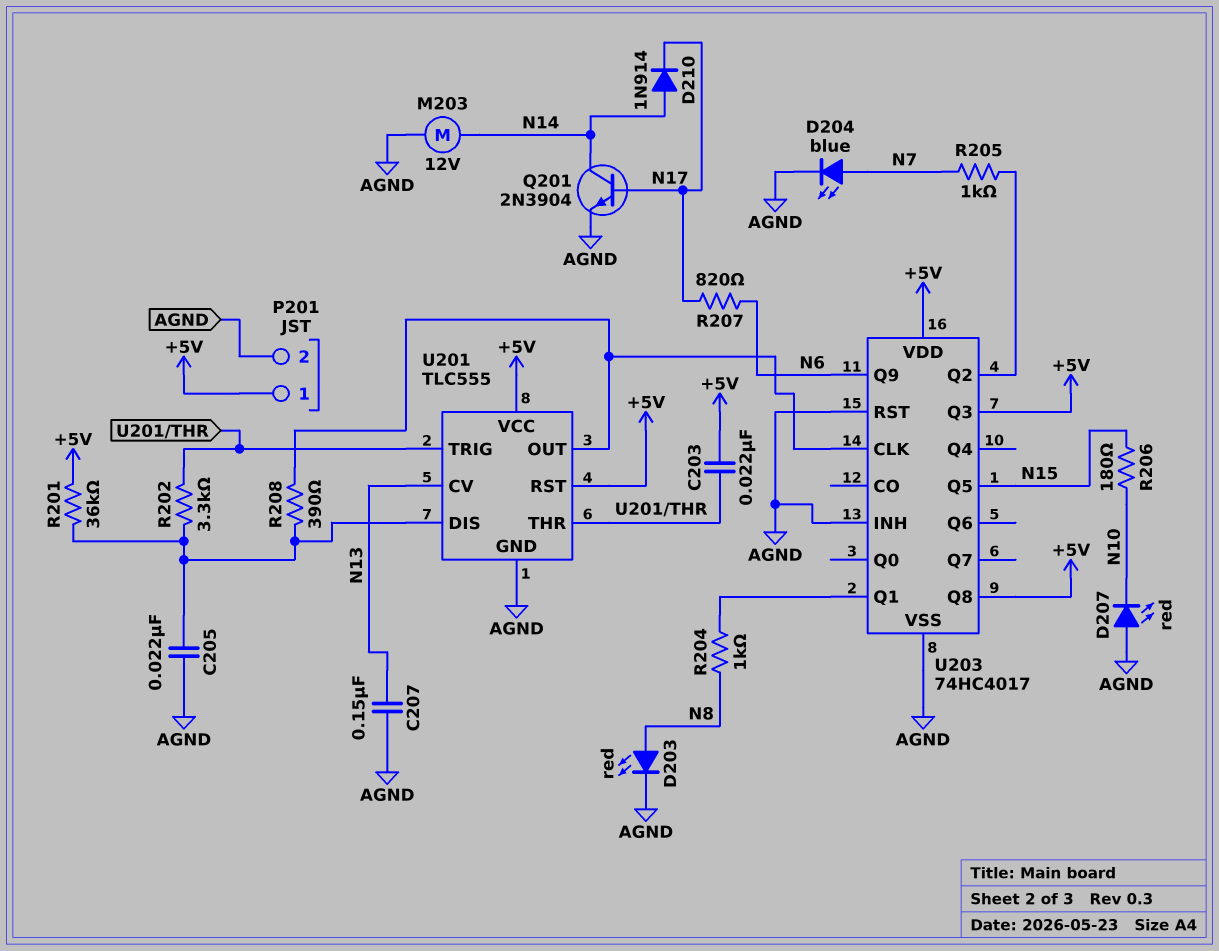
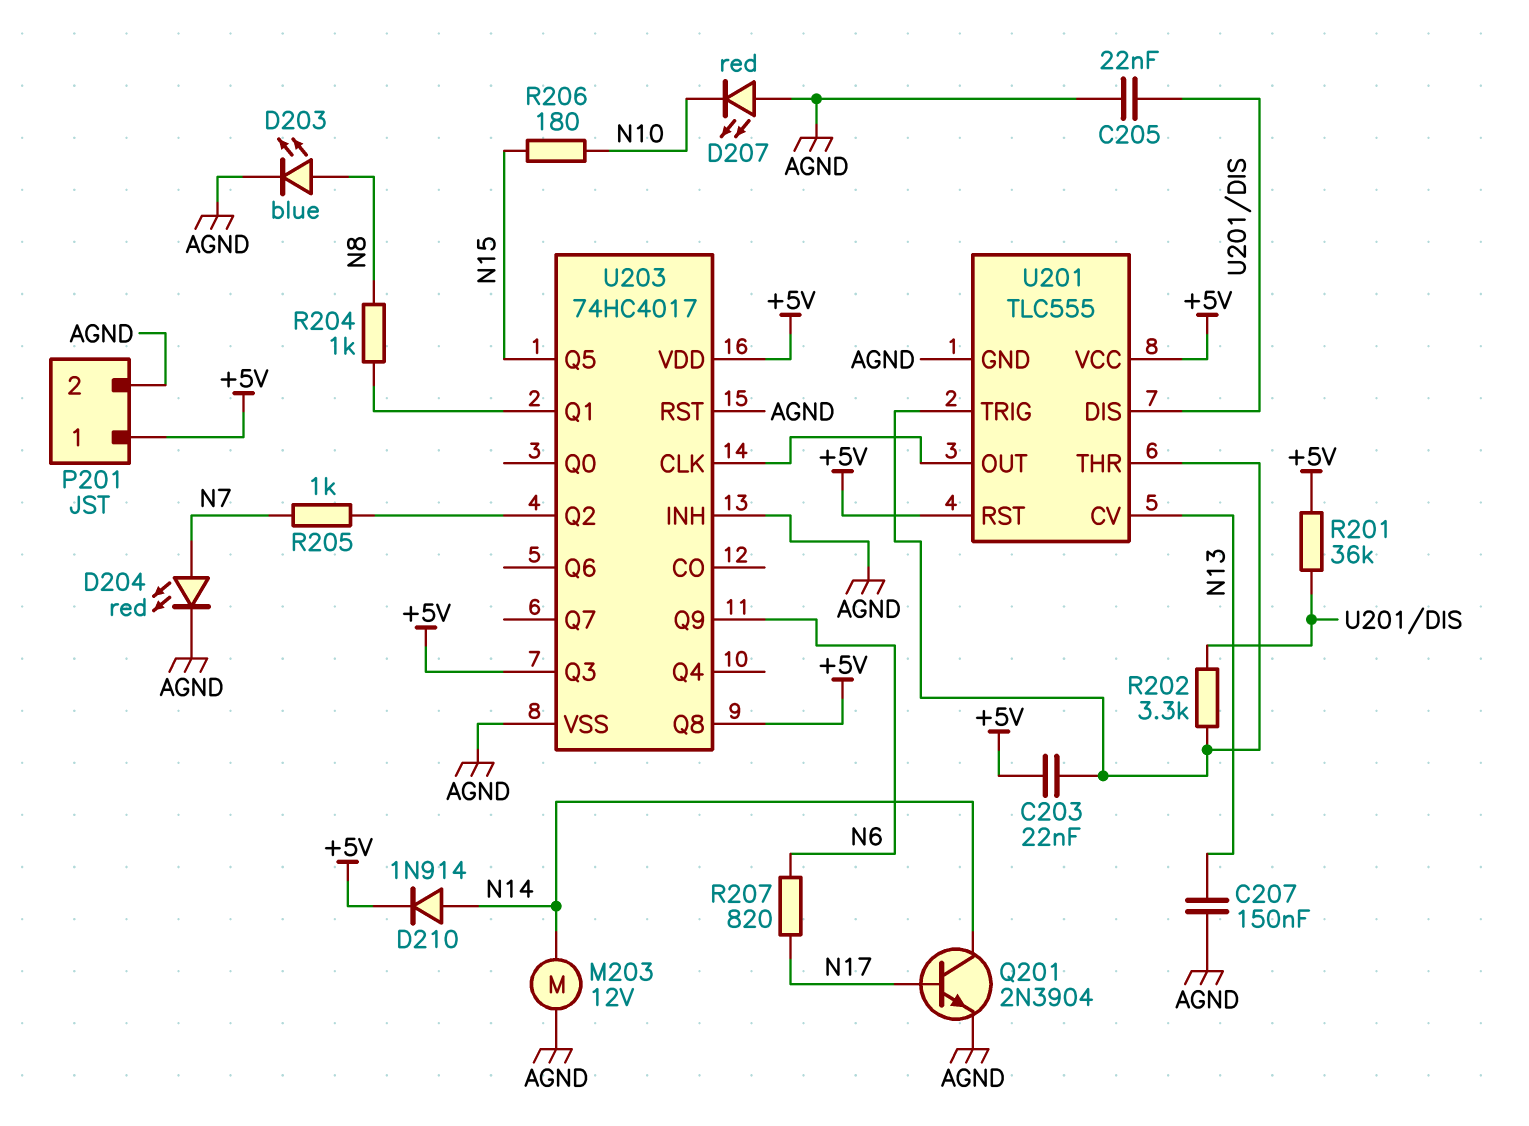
D203: LED red (A N8, K AGND) -> LED blue (A N8, K AGND)
D204: LED blue (A N7, K AGND) -> LED red (A N7, K AGND)
D210: diode 1N914 (A N14, K N17) -> diode 1N914 (A N14, K +5V)
R208: 390 (U201/DIS, U201/OUT) -> none

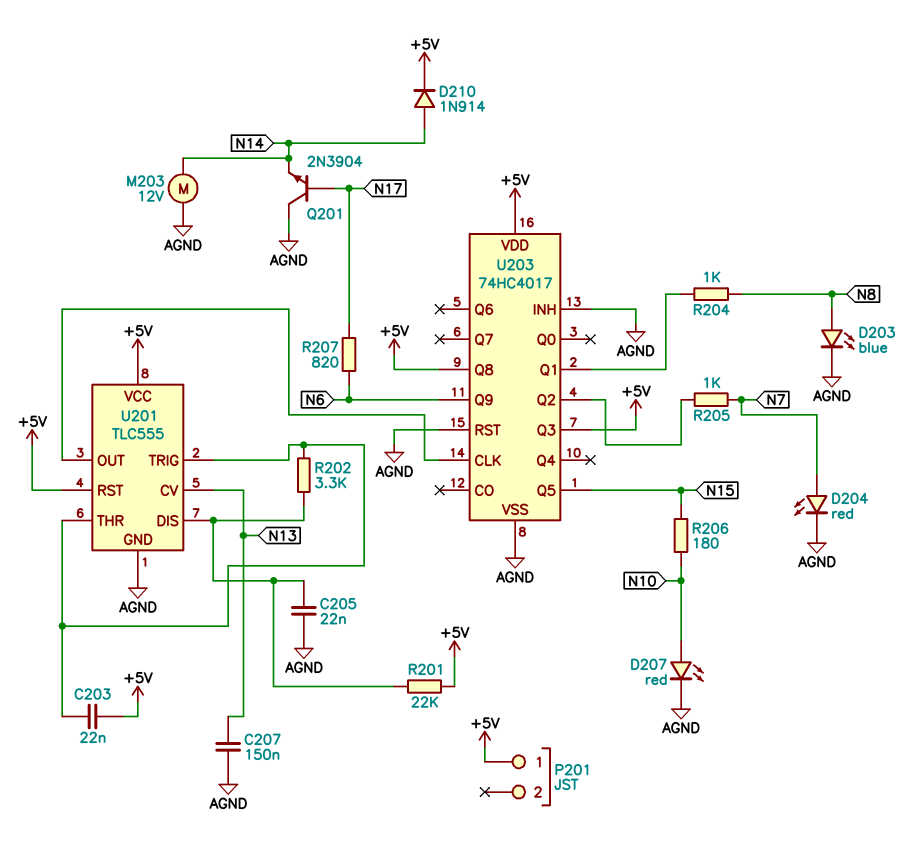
D207: LED red (A AGND, K N10) -> LED red (A N10, K AGND)
P201 pin 2: AGND -> none
Q201: NPN 2N3904 (B N17, C N14, E AGND) -> NPN 2N3904 (B N17, C AGND, E N14)
R201: 36k (+5V, U201/DIS) -> 22k (+5V, U201/DIS)

